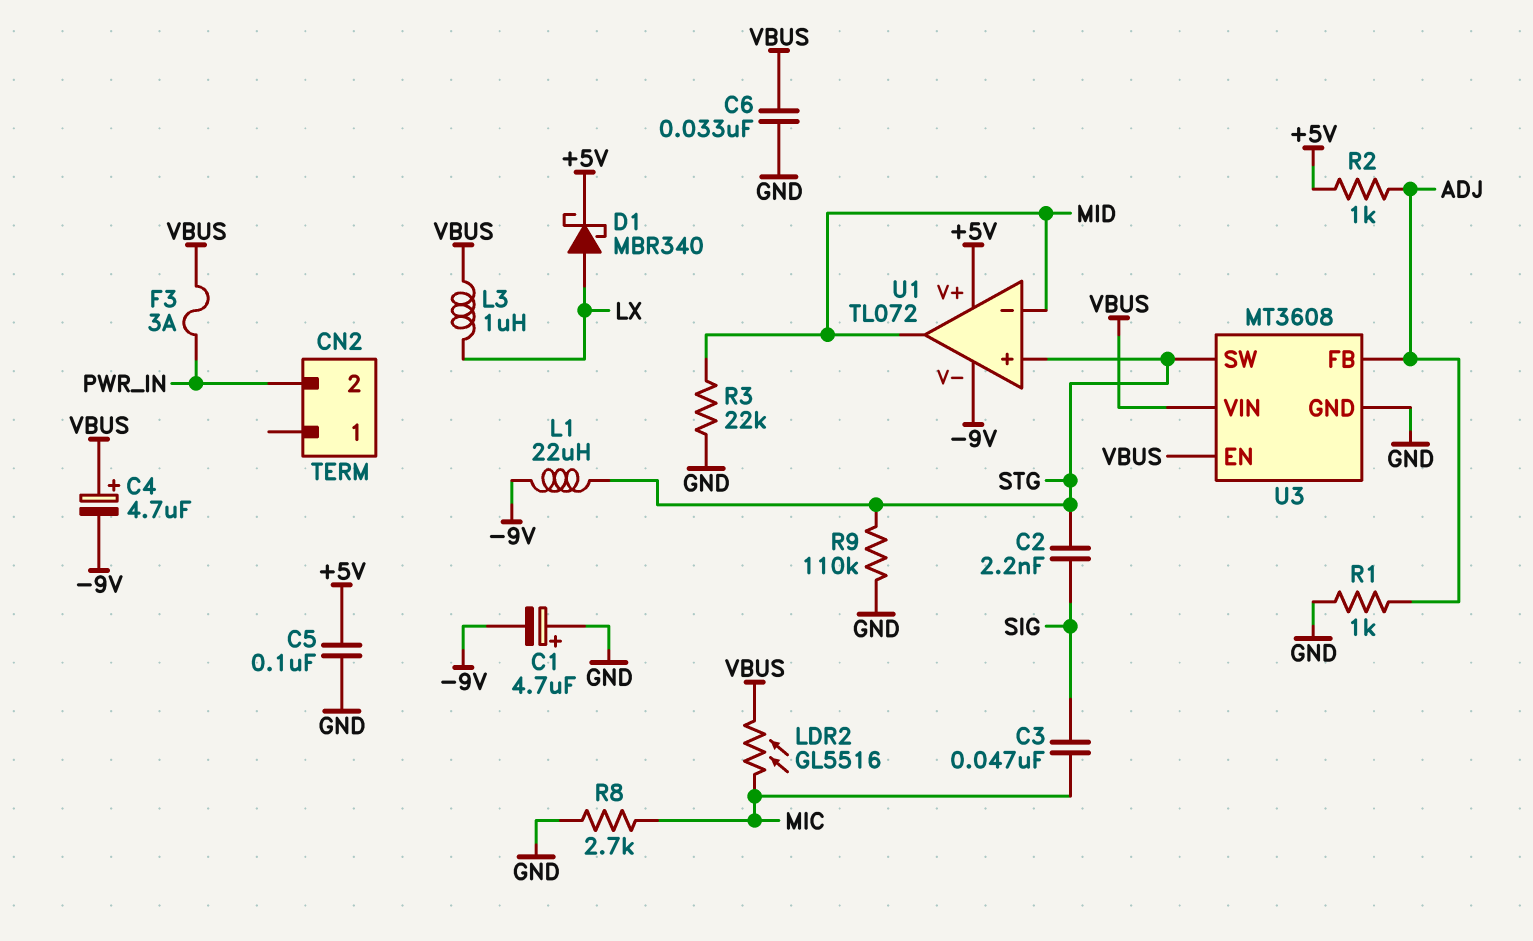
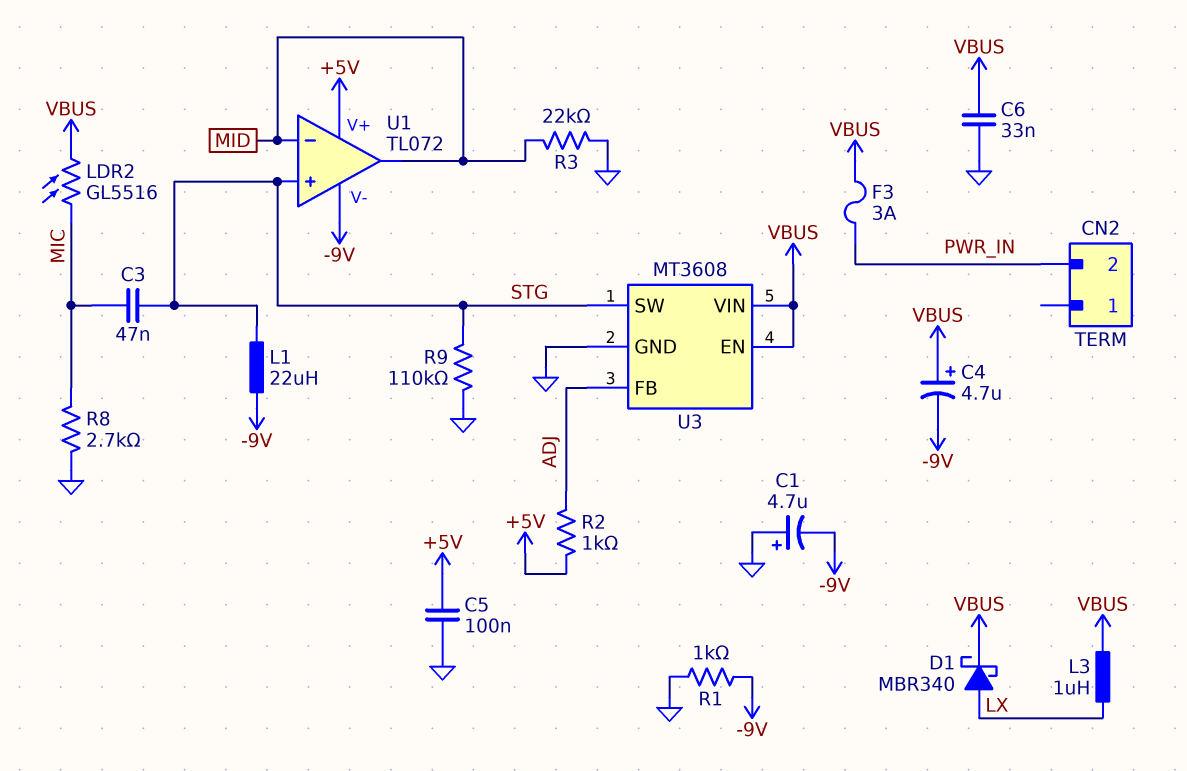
C2: 2.2nF (SIG, STG) -> none
C3: 47nF (MIC, SIG) -> 47nF (MIC, STG)
D1: schottky MBR340 (A LX, K +5V) -> schottky MBR340 (A LX, K VBUS)
R1: 1k (ADJ, GND) -> 1k (-9V, GND)

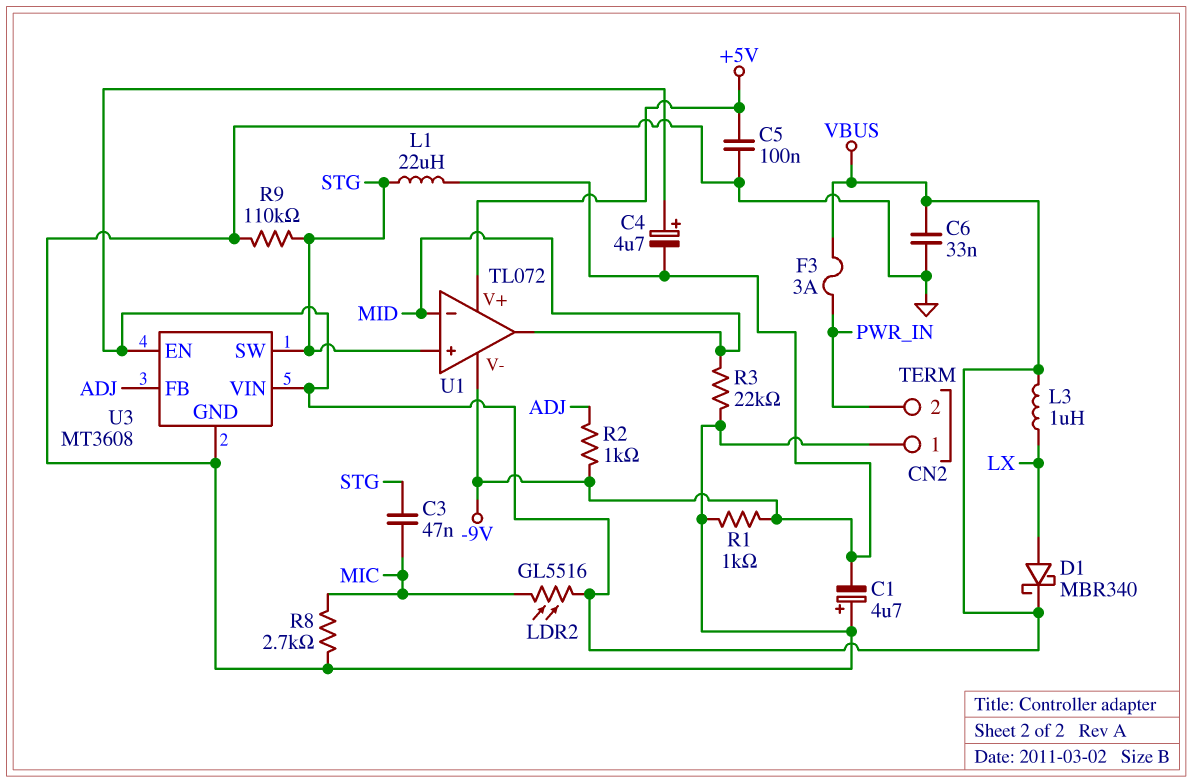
CN2 pin 1: none -> GND
R2: 1k (+5V, ADJ) -> 1k (-9V, ADJ)

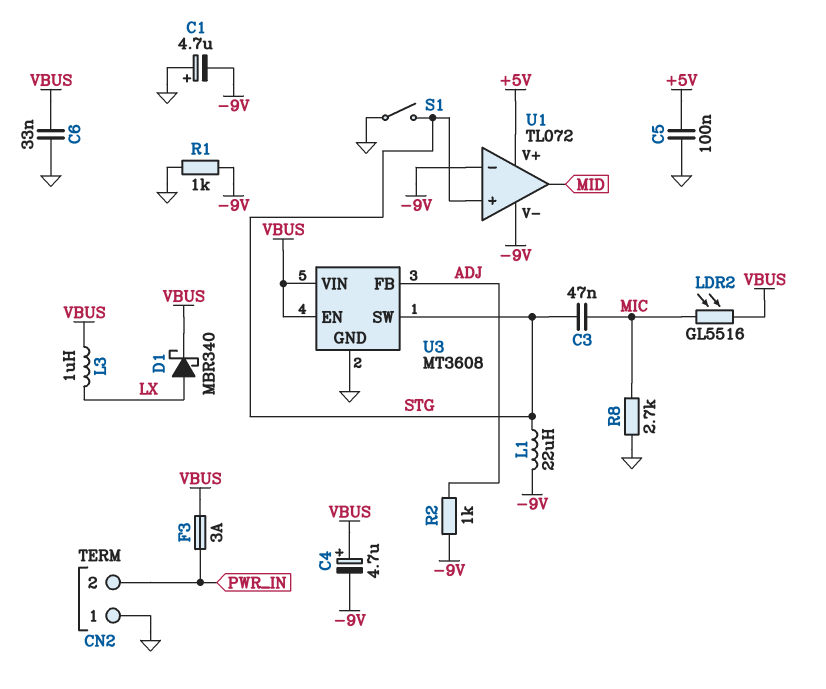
R3: 22k (GND, MID) -> none
R9: 110k (GND, STG) -> none
S1: none -> switch (GND, STG)
U1 pin in-: MID -> -9V

